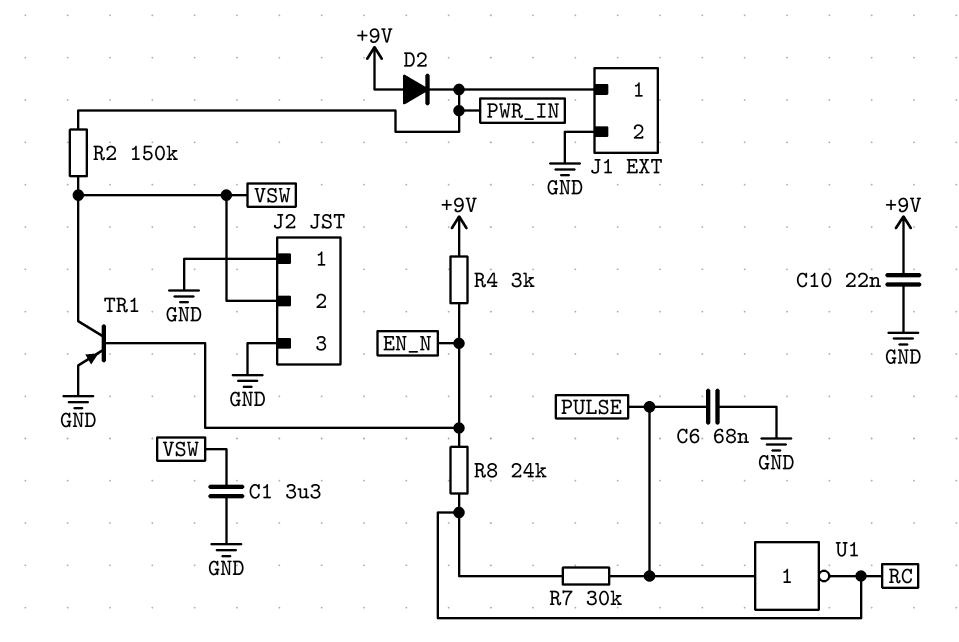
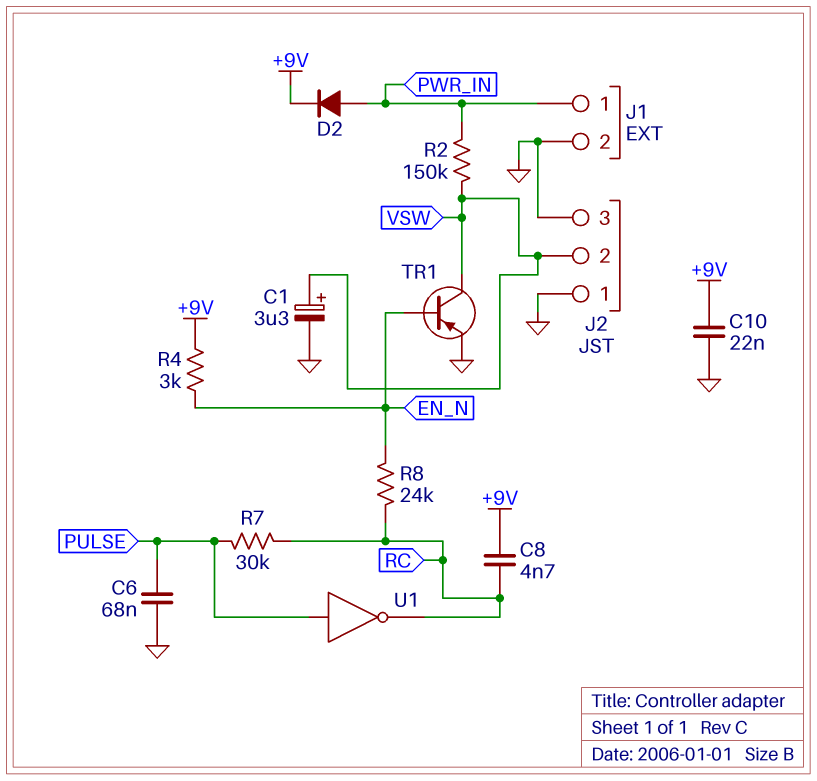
C1: 3.3uF (GND, VSW) -> 3.3uF (plus VSW, minus GND)
C8: none -> 4.7nF (+9V, RC)
D2: diode (A +9V, K PWR_IN) -> diode (A PWR_IN, K +9V)

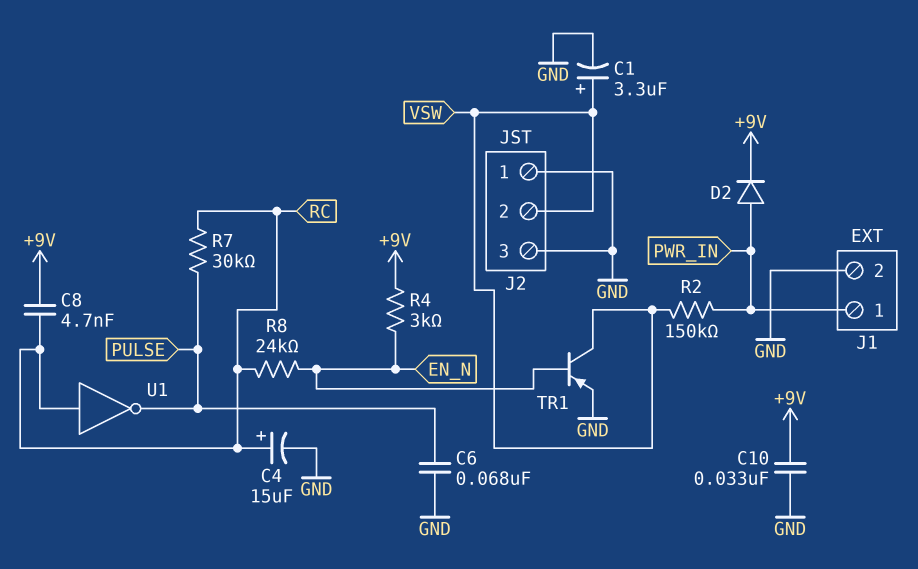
C4: none -> 15uF (plus RC, minus GND)
C10: 22nF (+9V, GND) -> 33nF (+9V, GND)
U1: NOT (in PULSE, out RC) -> NOT (in RC, out PULSE)

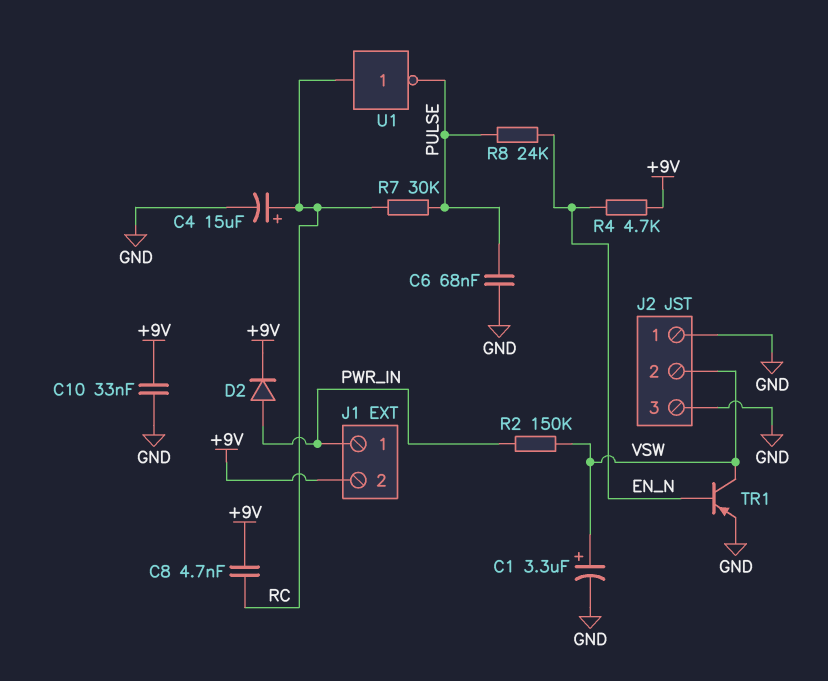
J1 pin 2: GND -> +9V
R4: 3k (+9V, EN_N) -> 4.7k (+9V, EN_N)
R8: 24k (EN_N, RC) -> 24k (EN_N, PULSE)

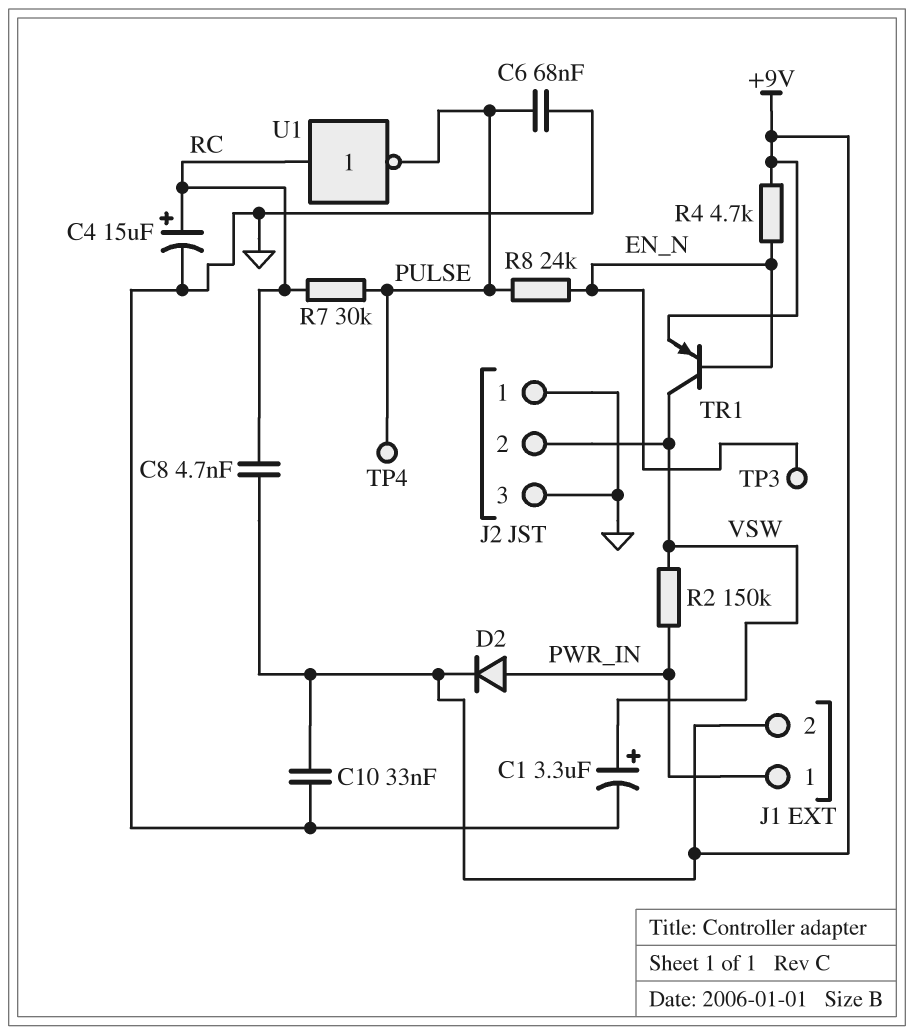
TP3: none -> test point (EN_N)
TP4: none -> test point (PULSE)
TR1: PNP (B EN_N, C VSW, E GND) -> PNP (B EN_N, C VSW, E +9V)

